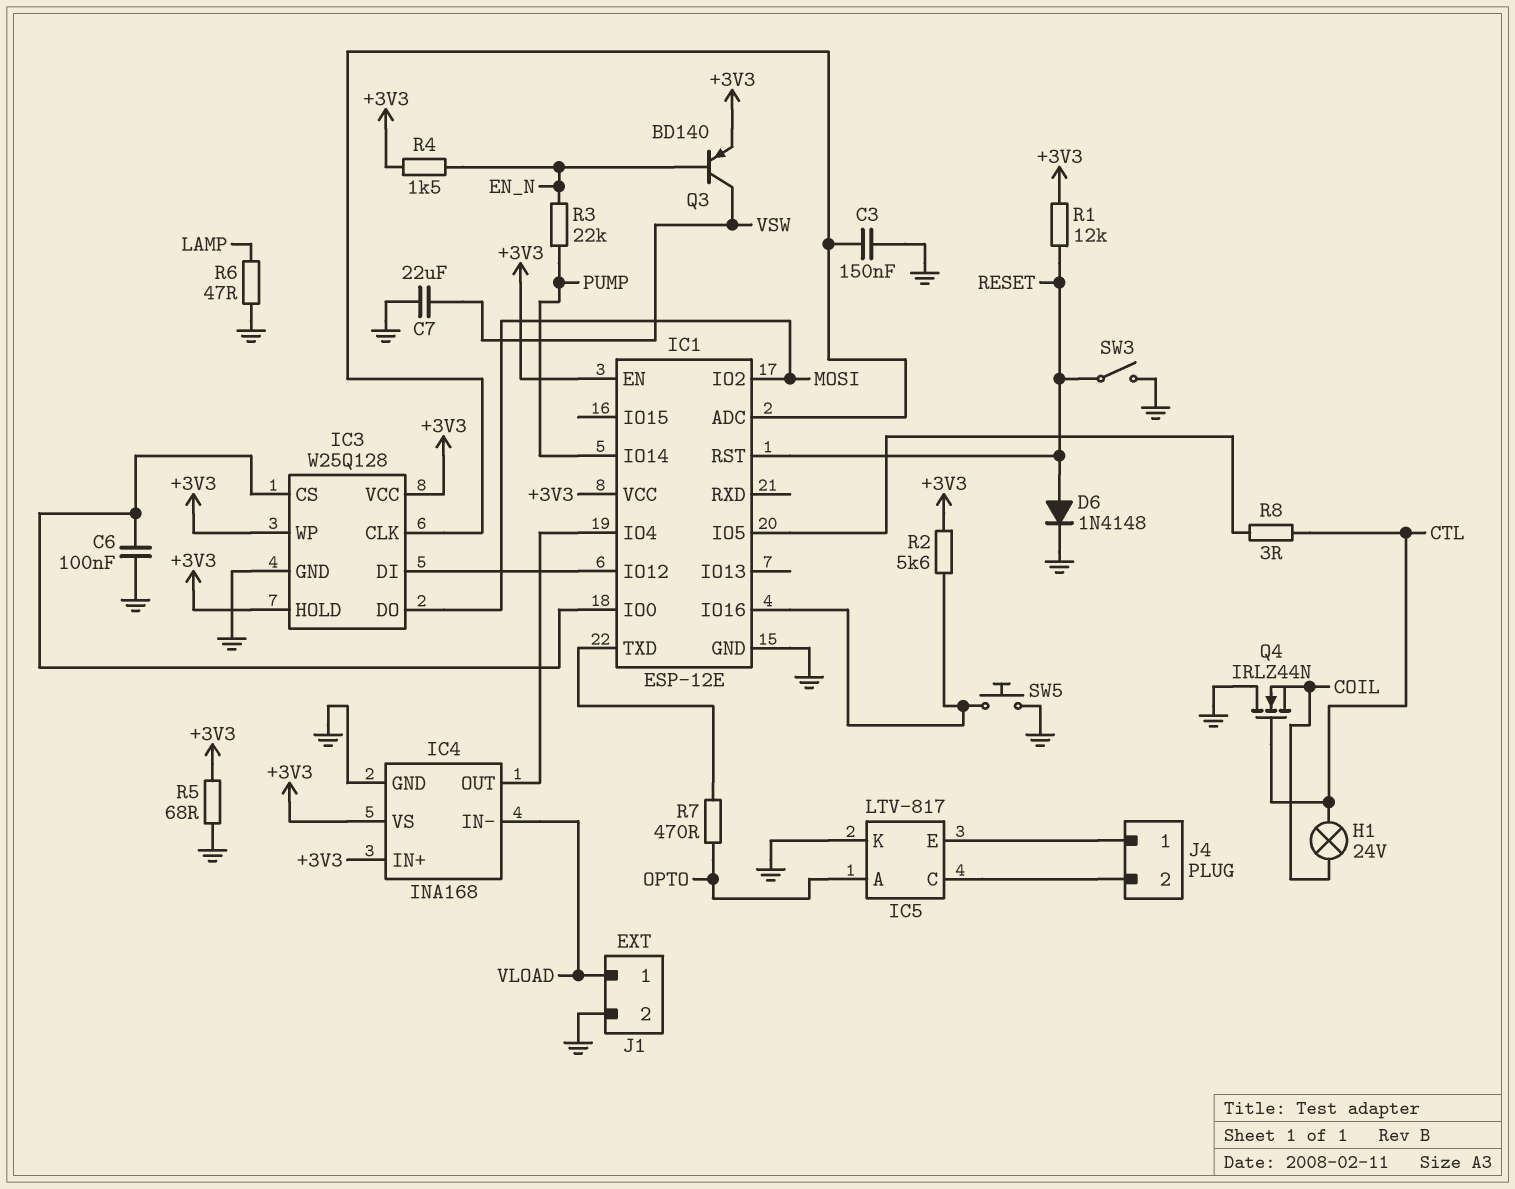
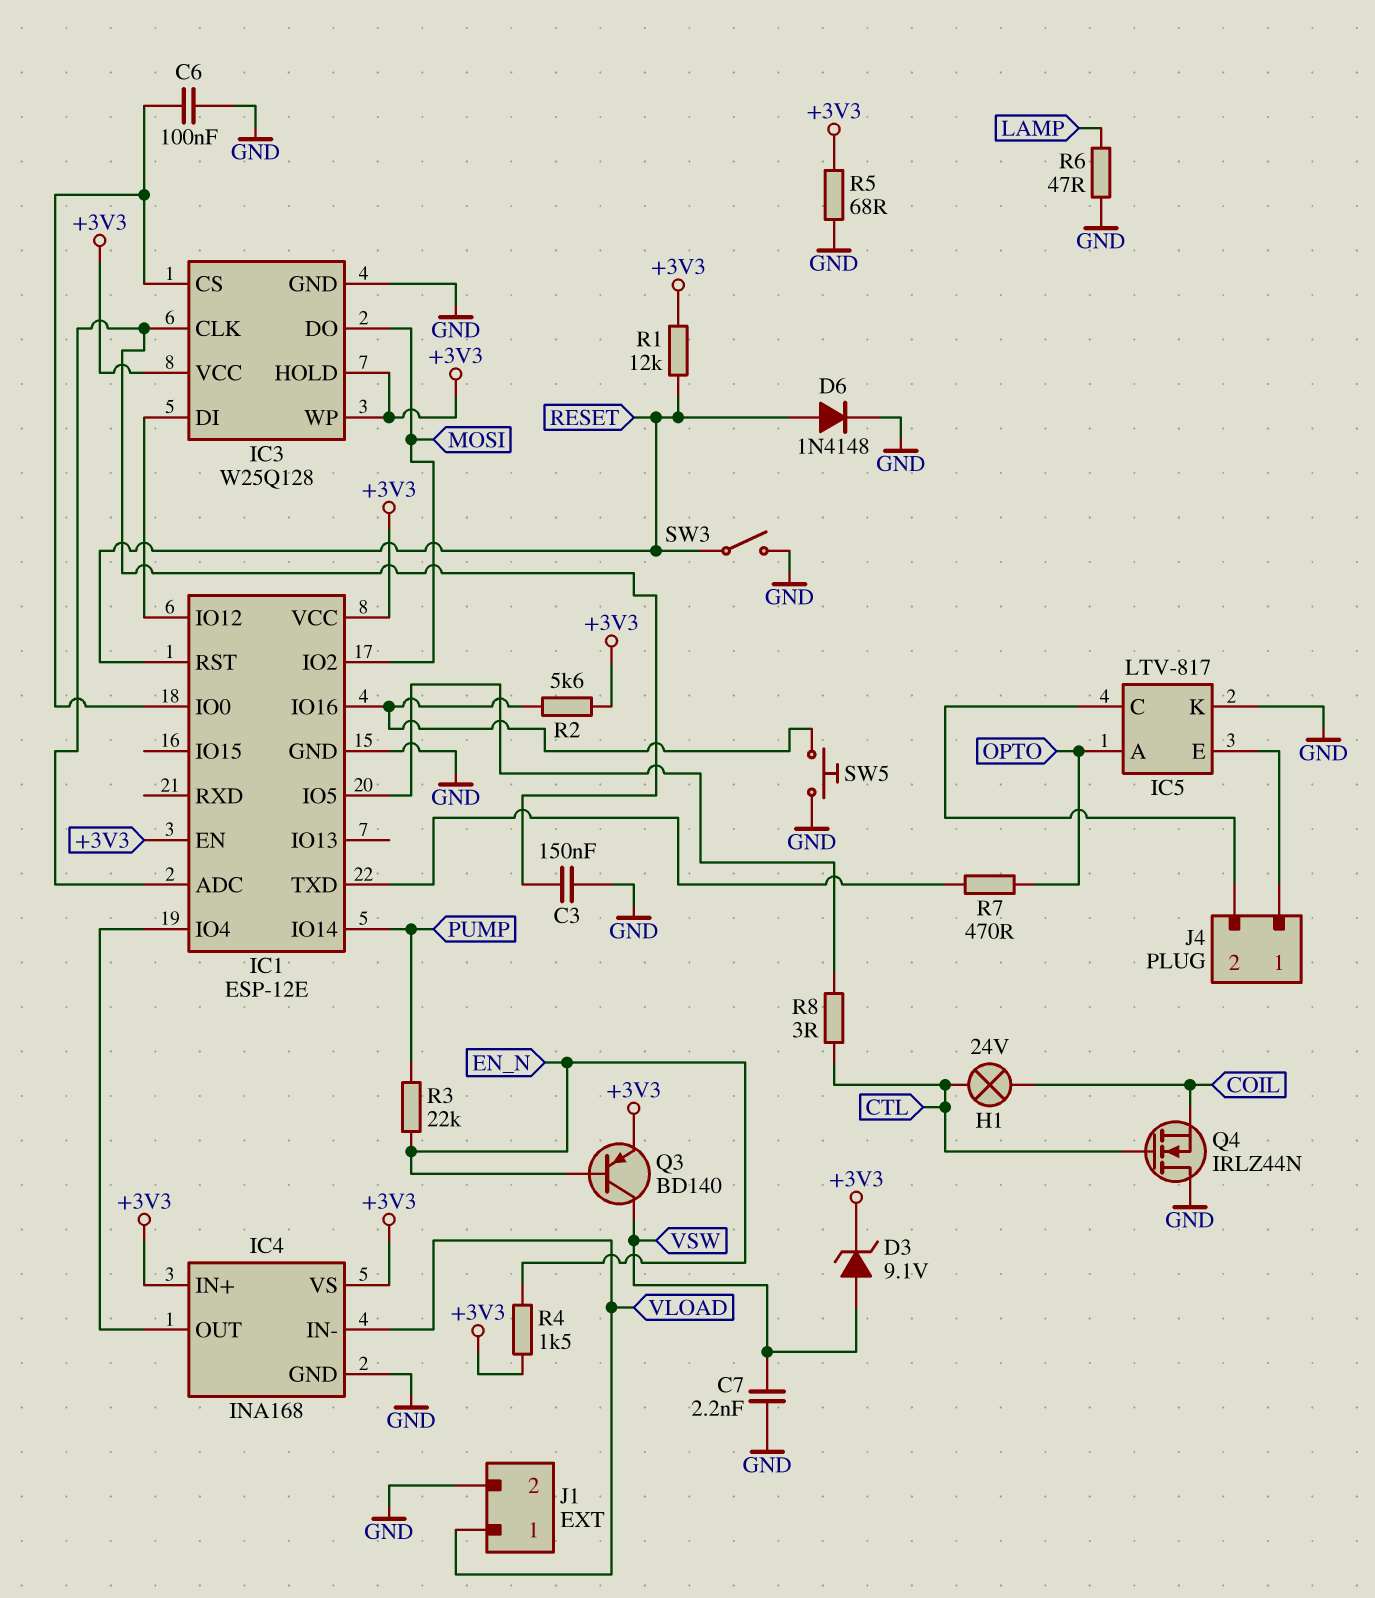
C7: 22uF (GND, VSW) -> 2.2nF (GND, VSW)
D3: none -> zener 9.1V (A VSW, K +3V3)

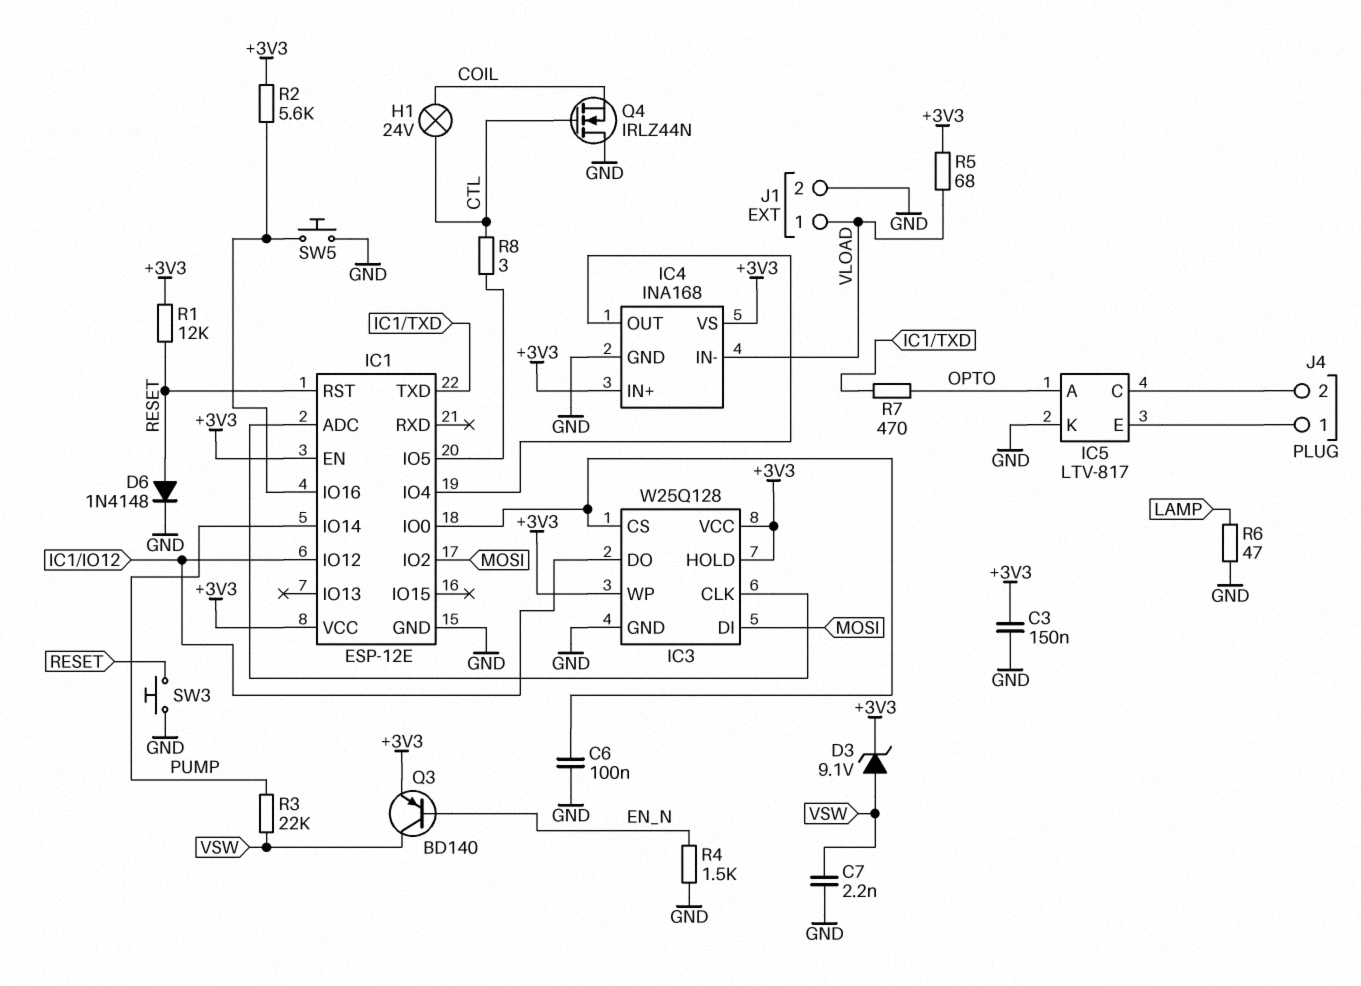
C3: 150nF (GND, IC1/ADC) -> 150nF (+3V3, GND)
IC3 pin DI: IC1/IO12 -> MOSI
IC3 pin DO: MOSI -> IC1/IO12
R3: 22k (EN_N, PUMP) -> 22k (PUMP, VSW)
R4: 1.5k (+3V3, EN_N) -> 1.5k (EN_N, GND)
R5: 68 (+3V3, GND) -> 68 (+3V3, VLOAD)
SW3: switch (GND, RESET) -> button (GND, RESET)

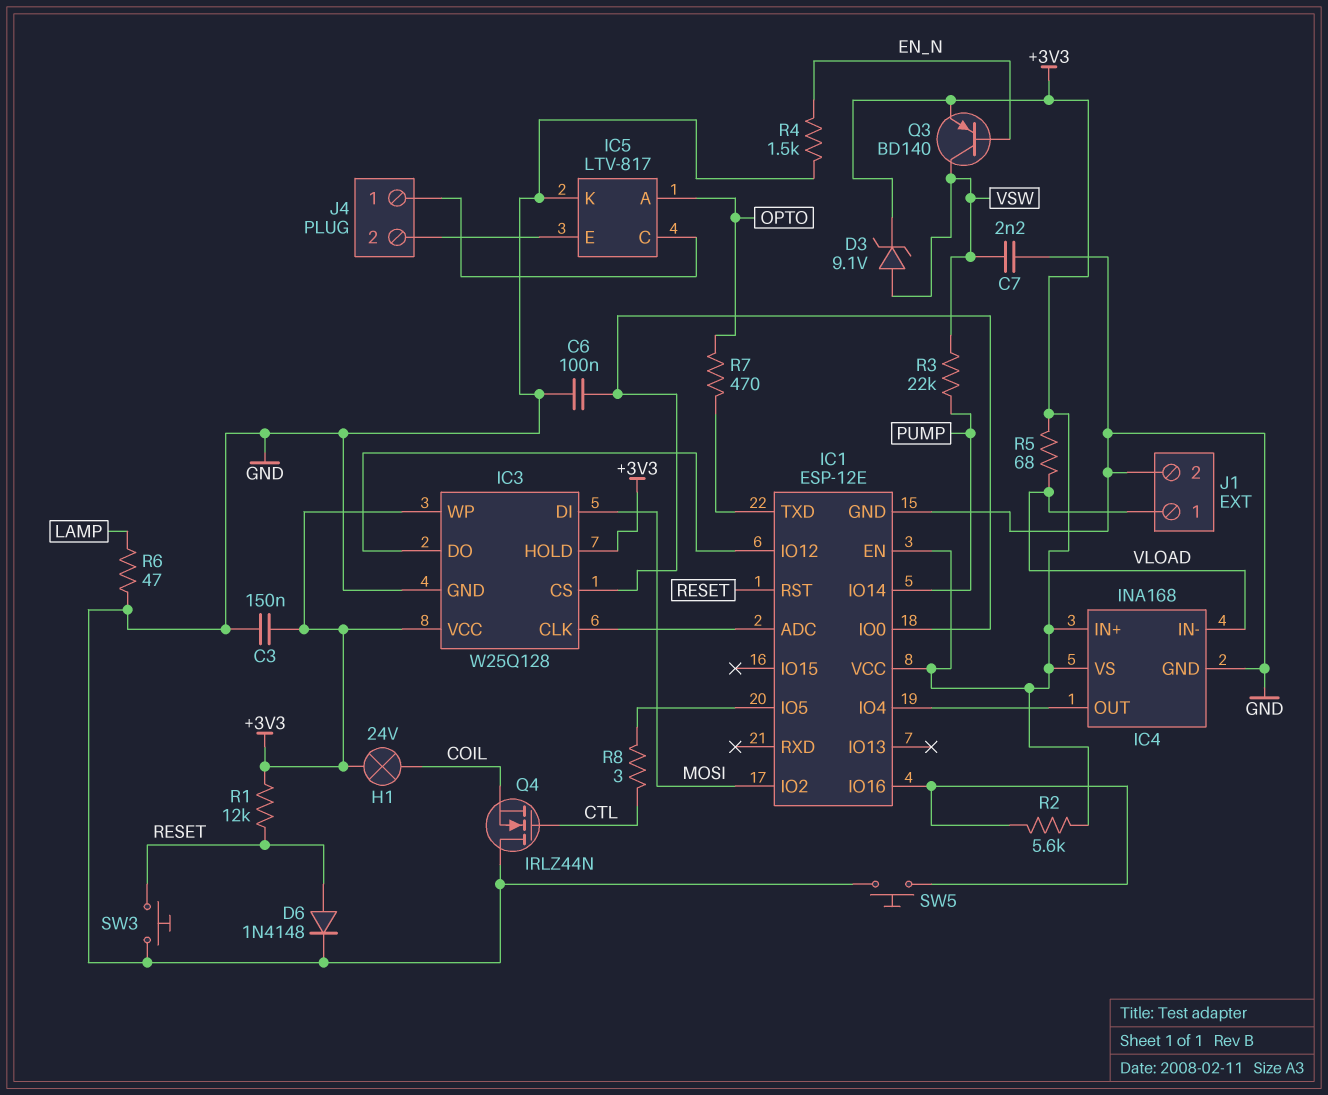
H1: lamp 24V (COIL, CTL) -> lamp 24V (+3V3, COIL)
J4 pin 1: IC5/E -> IC5/C
J4 pin 2: IC5/C -> IC5/E

